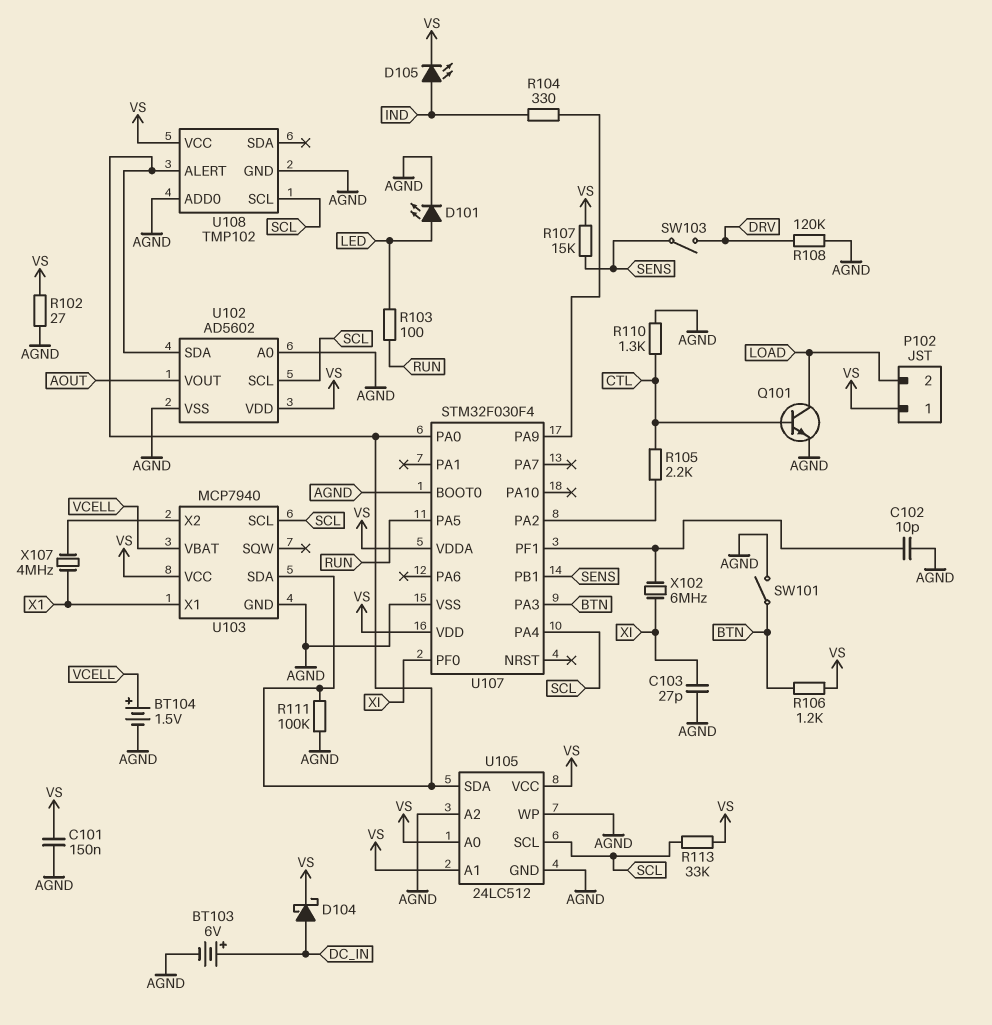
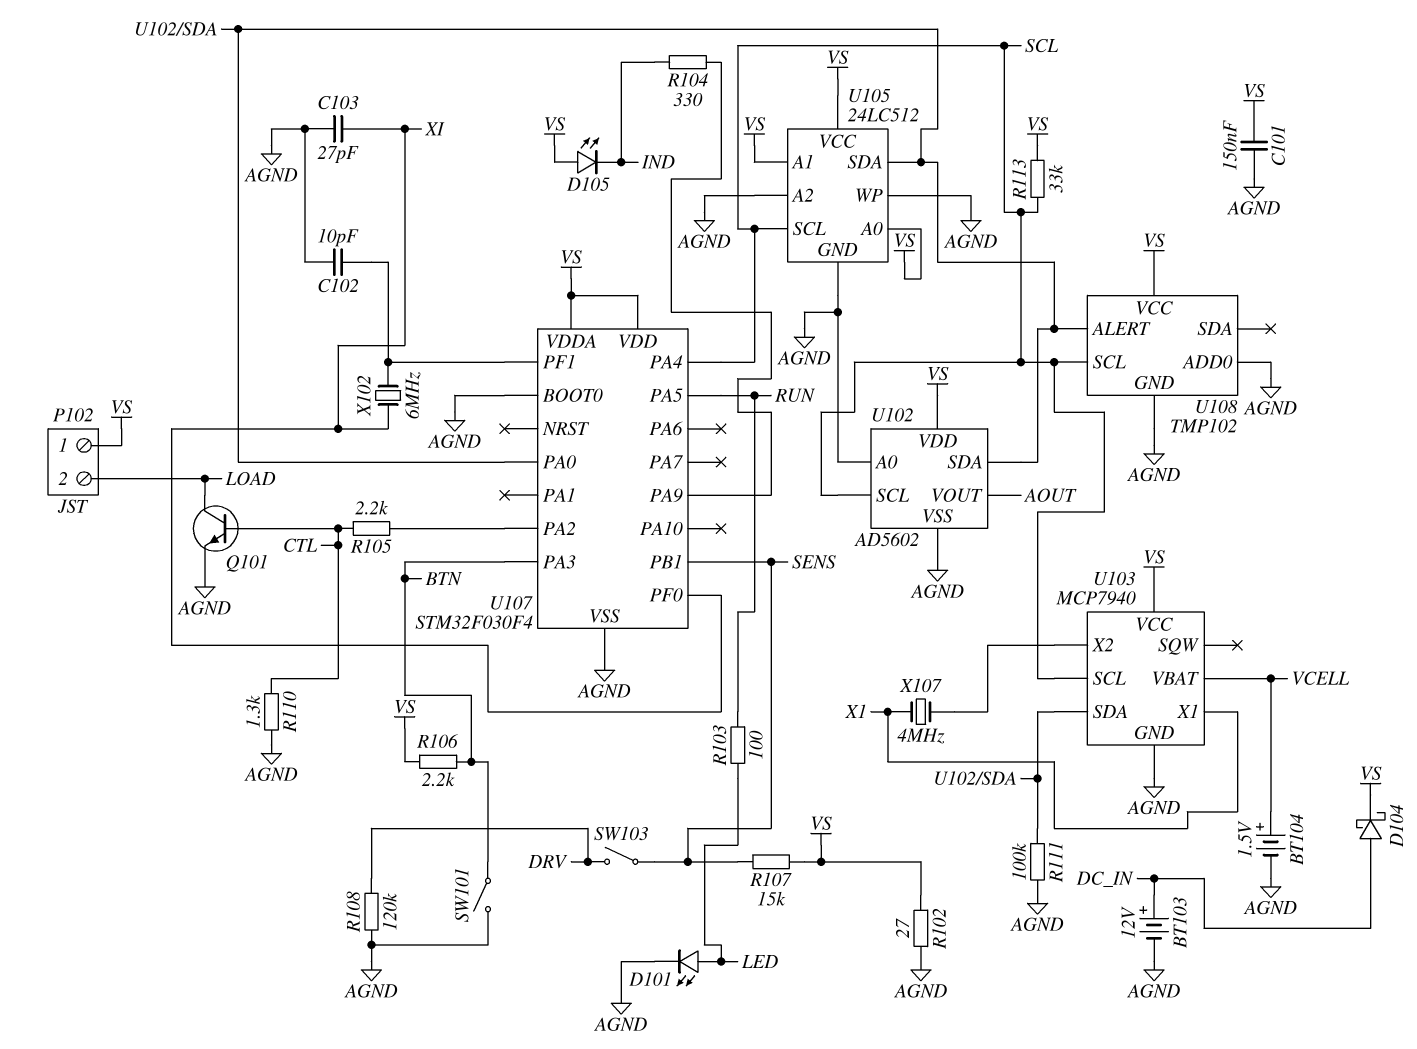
BT103: 6V (plus DC_IN, minus AGND) -> 12V (plus DC_IN, minus AGND)
D105: LED (A IND, K VS) -> LED (A VS, K IND)
R106: 1.2k (BTN, VS) -> 2.2k (BTN, VS)

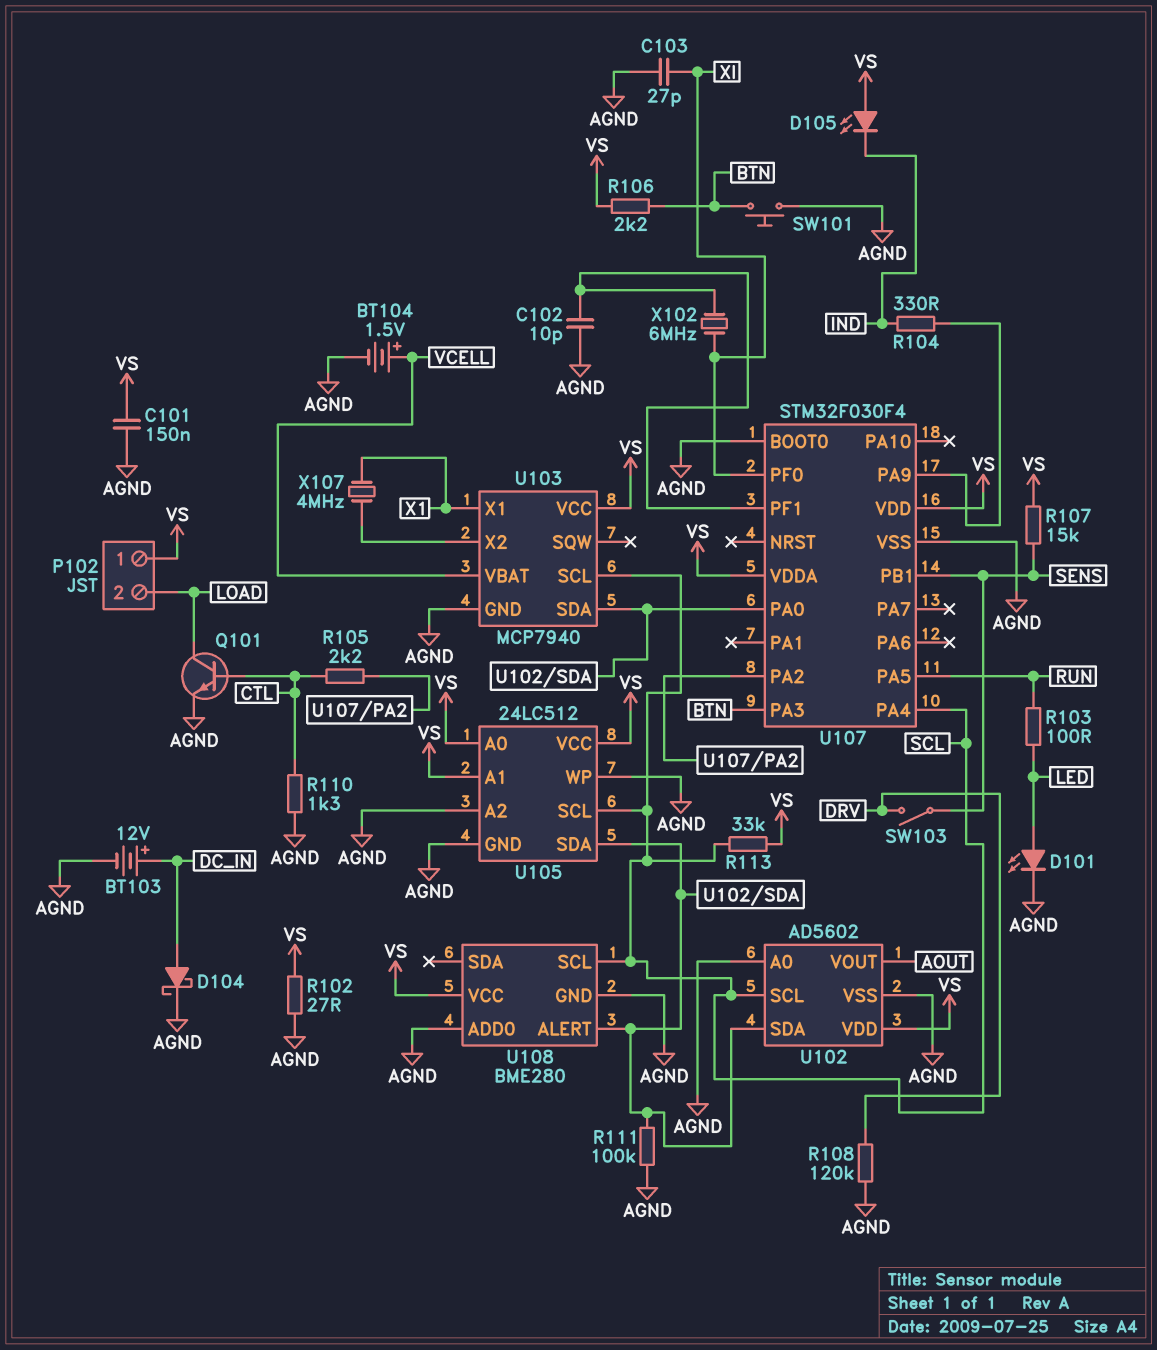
D104: schottky (A DC_IN, K VS) -> schottky (A DC_IN, K AGND)
SW101: switch (AGND, BTN) -> button (AGND, BTN)
U108: TMP102 -> BME280

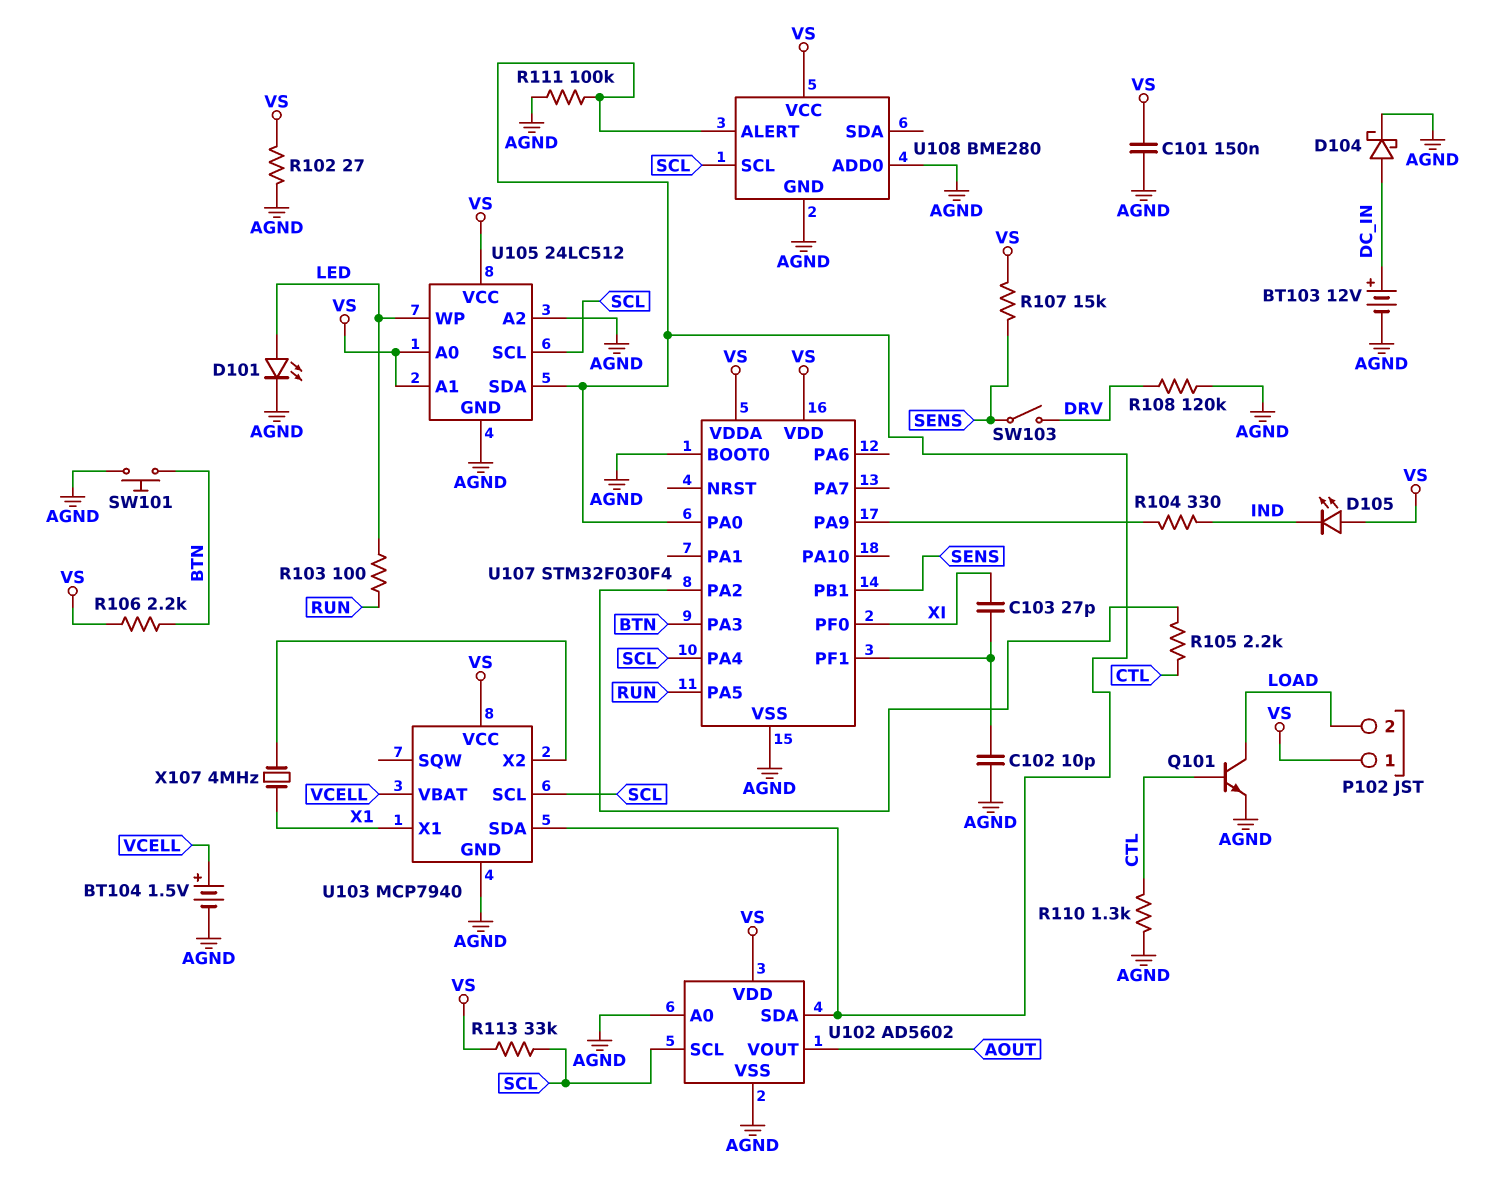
C103: 27pF (AGND, XI) -> 27pF (U107/PF1, XI)
U105 pin WP: AGND -> LED
X102: 6MHz (U107/PF1, XI) -> none

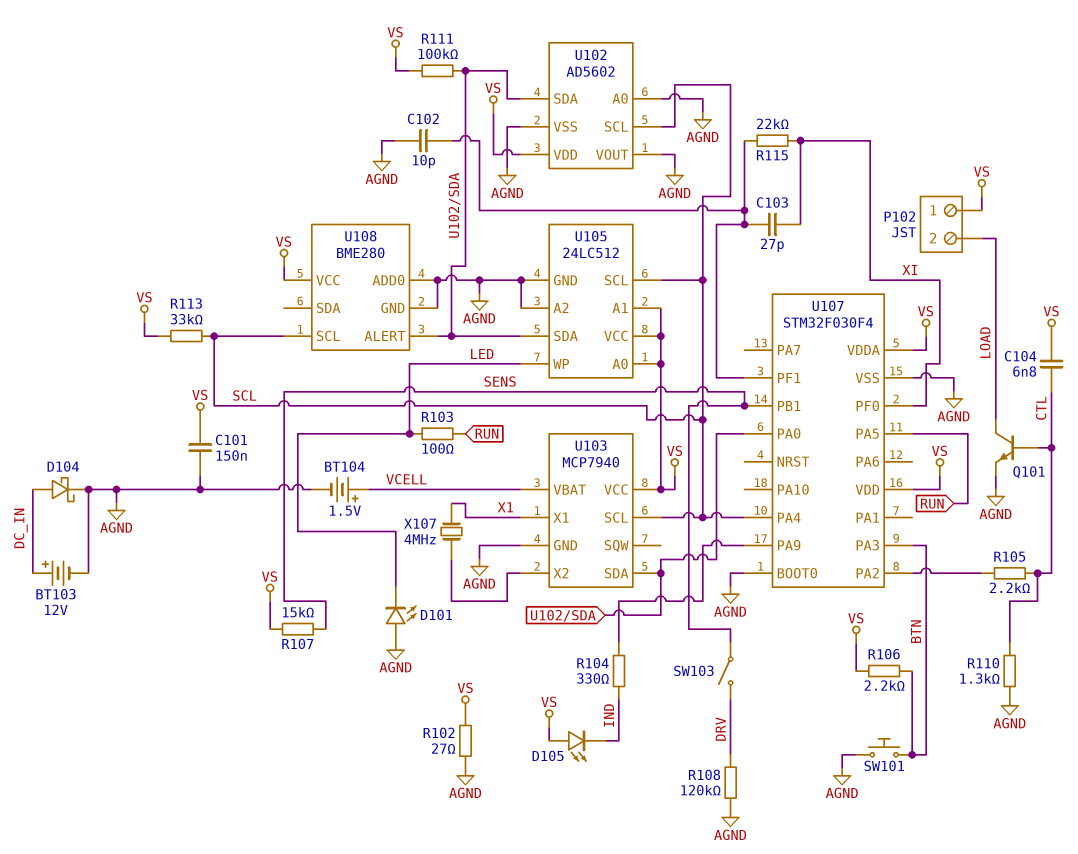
C104: none -> 6.8nF (CTL, VS)
D101: LED (A LED, K AGND) -> LED (A AGND, K LED)
R111: 100k (AGND, U102/SDA) -> 100k (U102/SDA, VS)
R115: none -> 22k (U107/PF1, XI)
U102 pin VOUT: AOUT -> AGND

